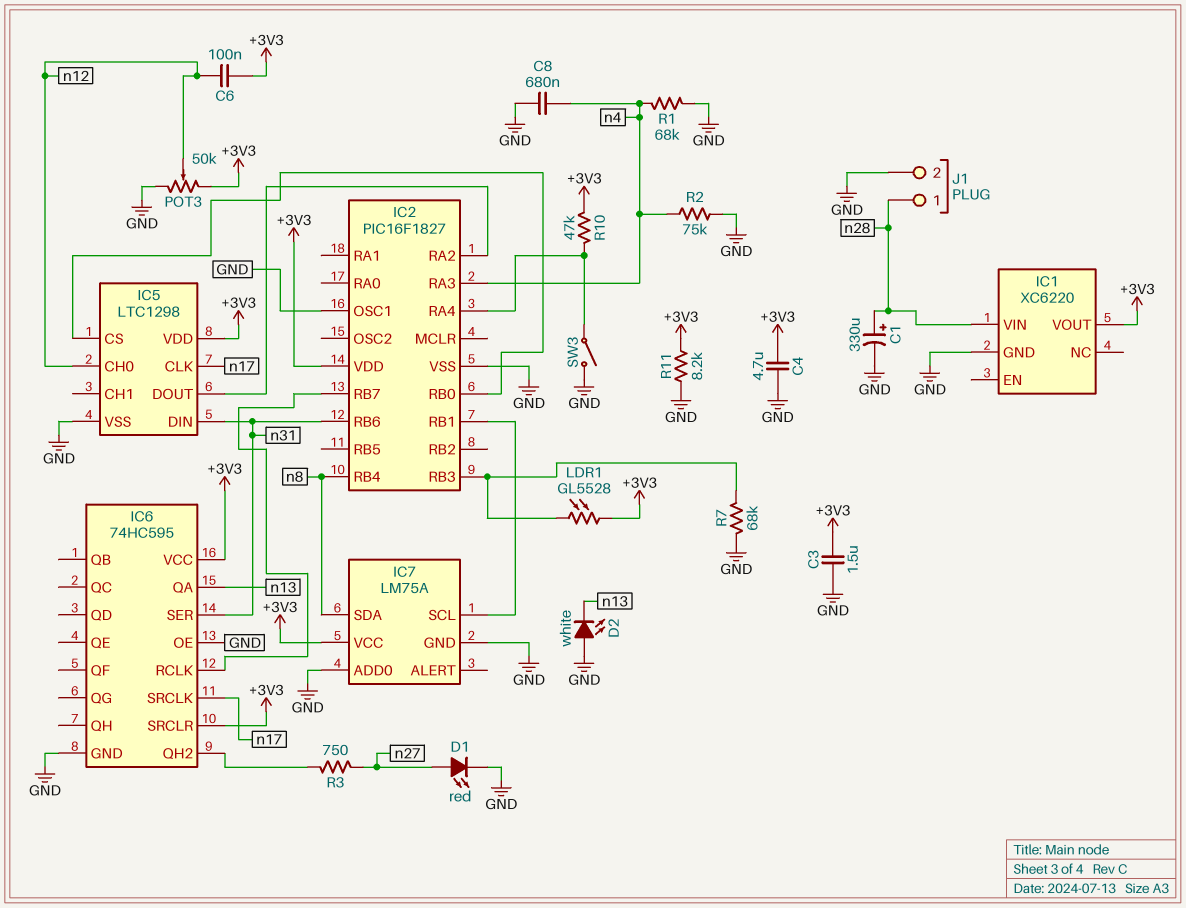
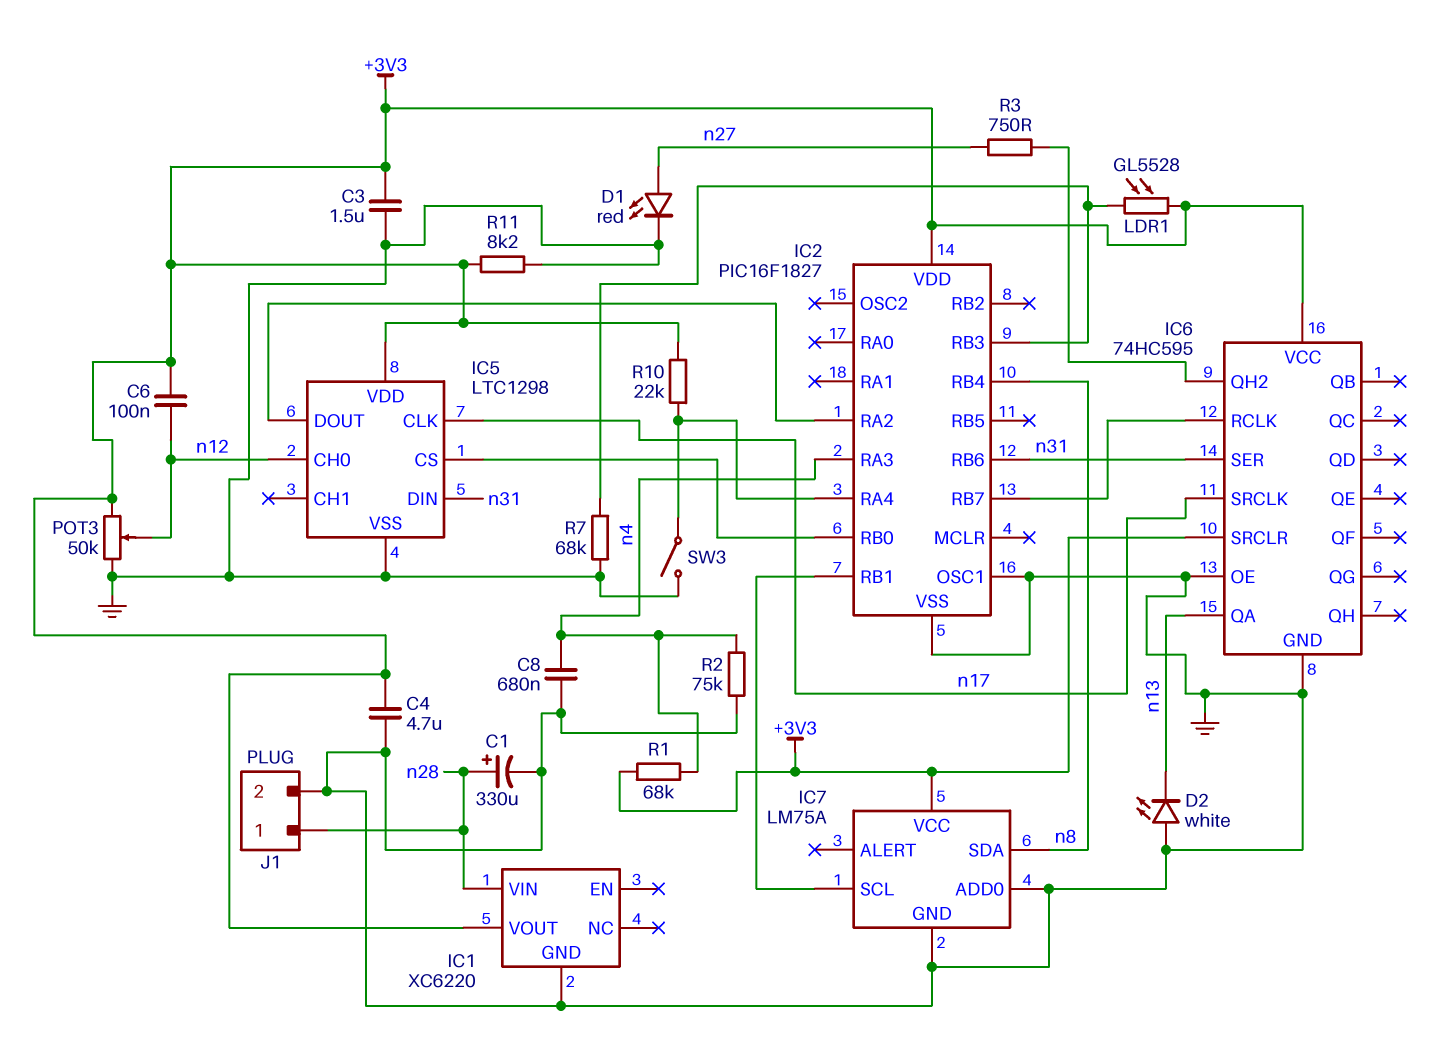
R1: 68k (GND, n4) -> 68k (+3V3, n4)
R10: 47k (+3V3, IC2/RA4) -> 22k (+3V3, IC2/RA4)

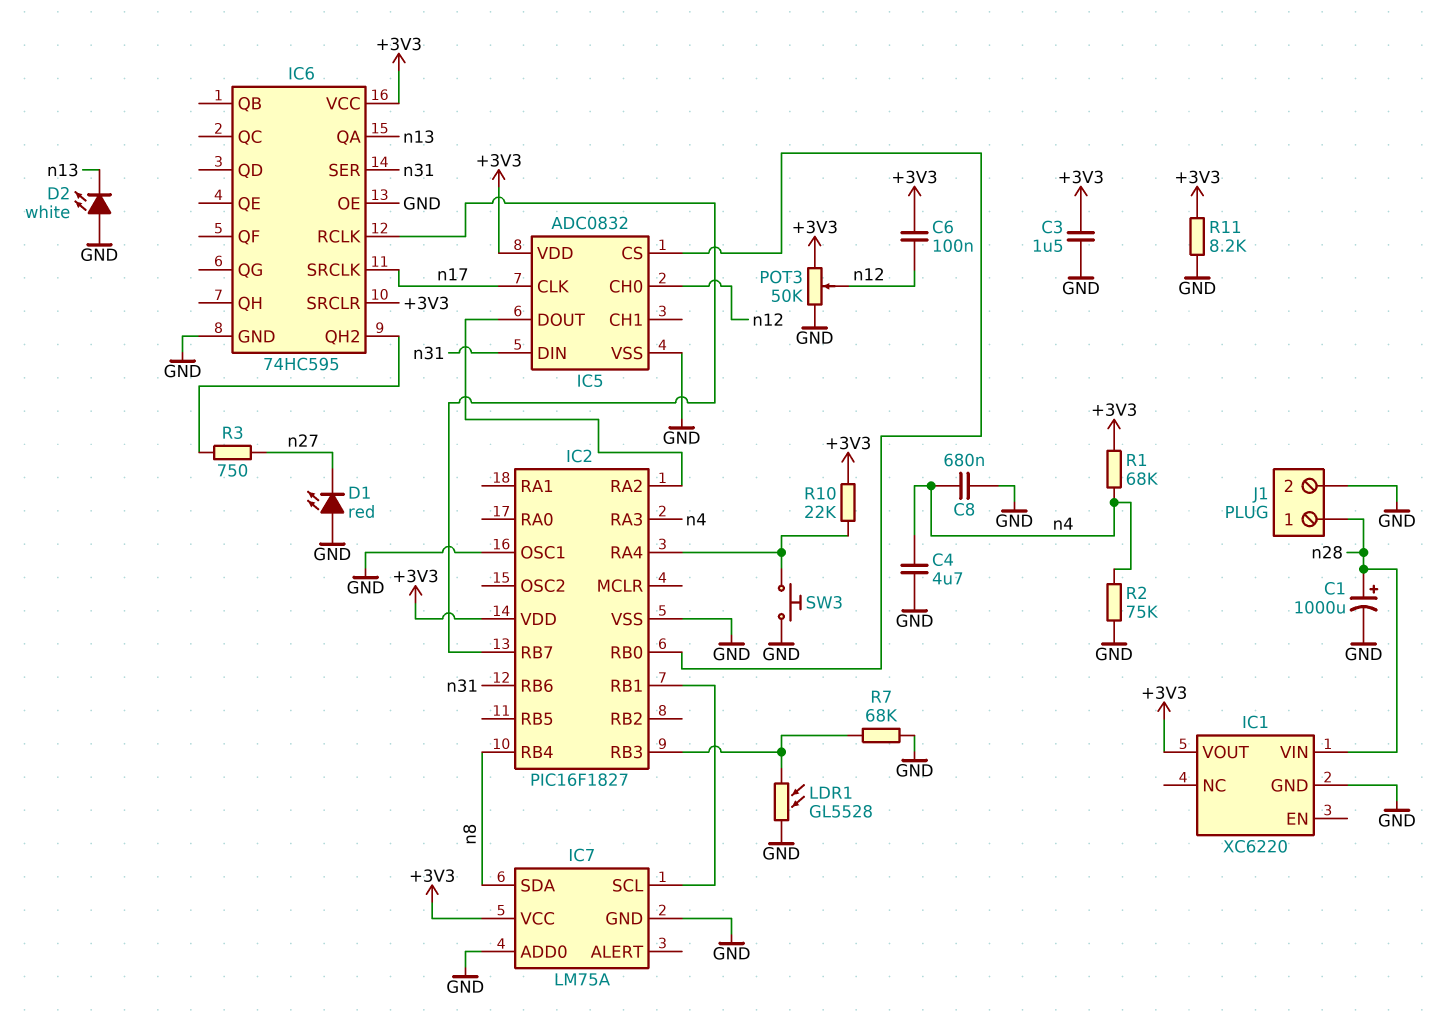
C1: 330uF (plus n28, minus GND) -> 1000uF (plus n28, minus GND)
C4: 4.7uF (+3V3, GND) -> 4.7uF (GND, n4)
D1: LED red (A n27, K GND) -> LED red (A GND, K n27)
IC5: LTC1298 -> ADC0832
LDR1: GL5528 (+3V3, IC2/RB3) -> GL5528 (GND, IC2/RB3)
SW3: switch (GND, IC2/RA4) -> button (GND, IC2/RA4)

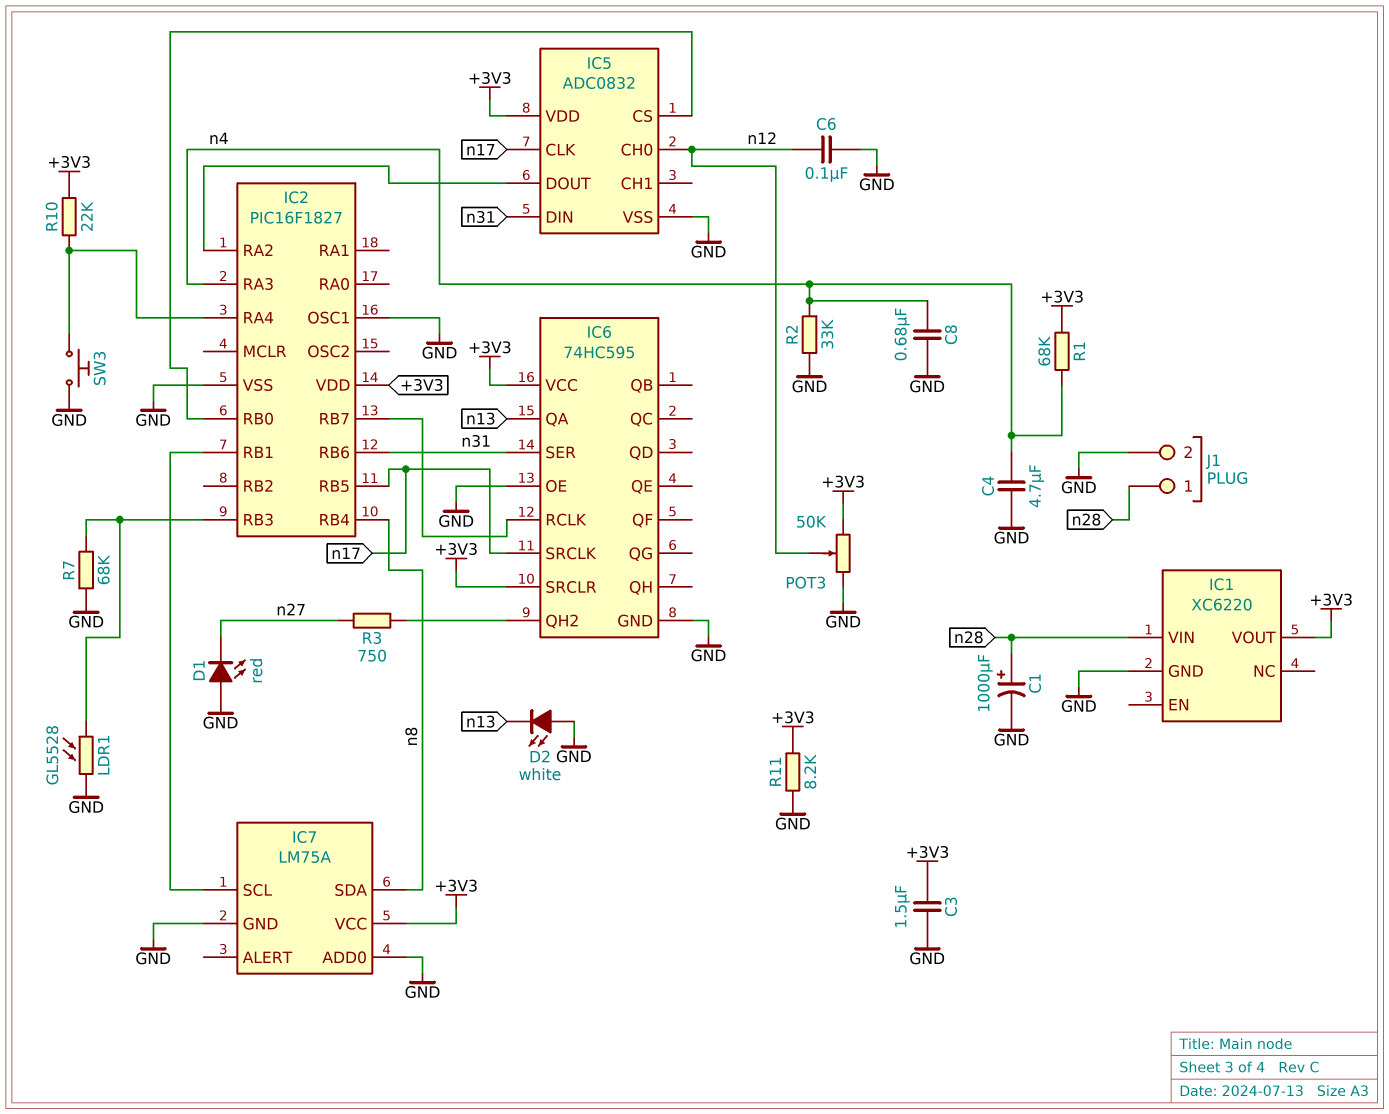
C6: 100nF (+3V3, n12) -> 100nF (GND, n12)
IC2 pin RB5: none -> n17
R2: 75k (GND, n4) -> 33k (GND, n4)

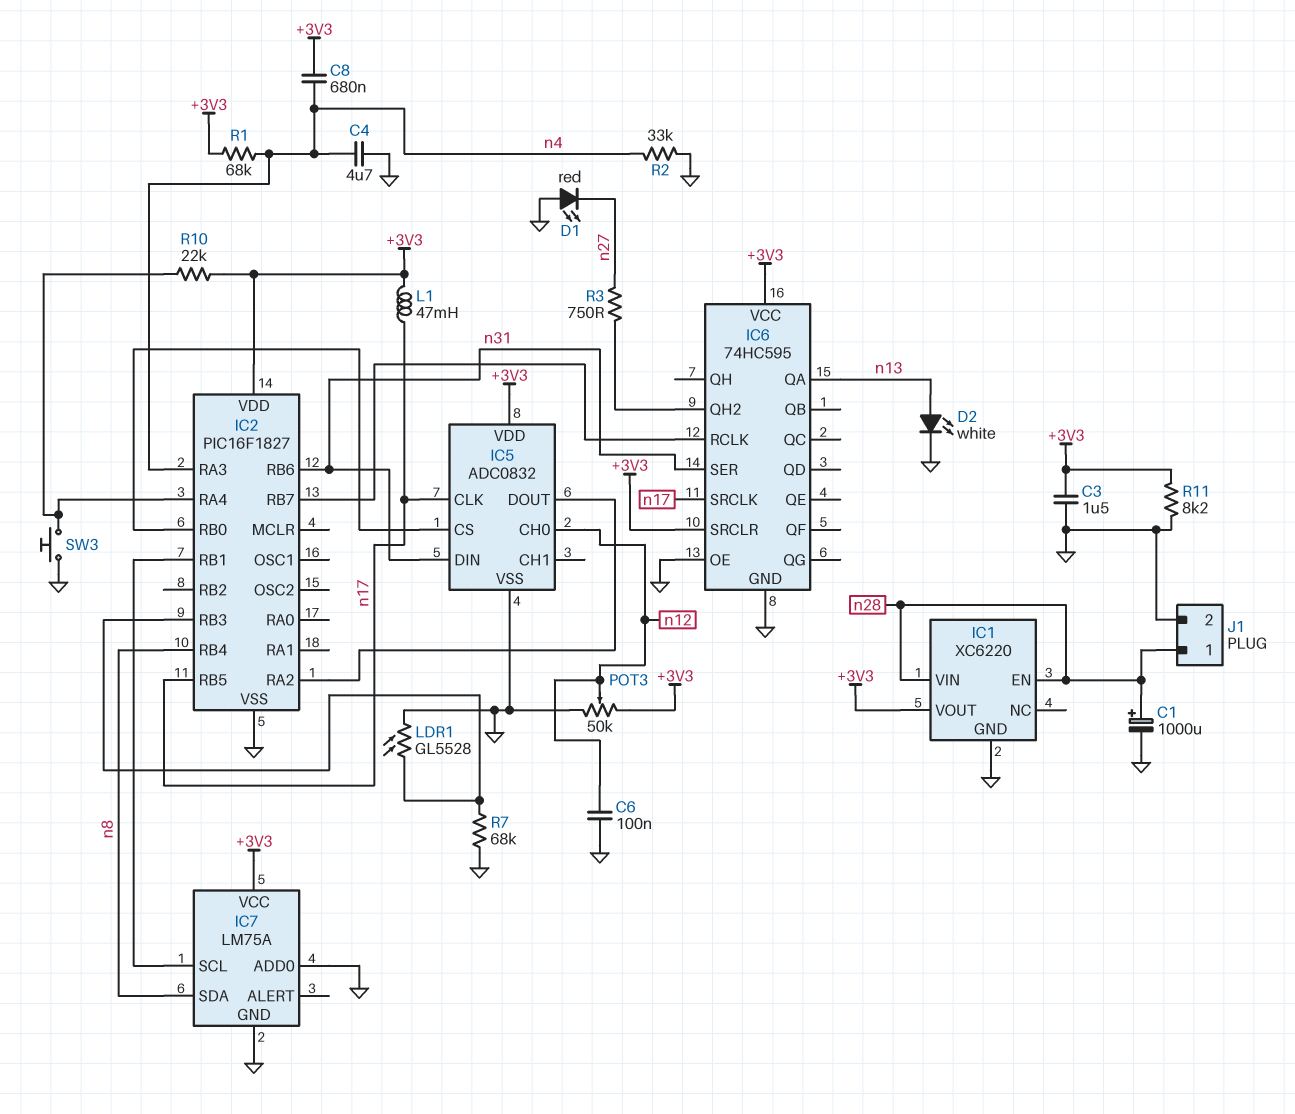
C8: 680nF (GND, n4) -> 680nF (+3V3, n4)
D2: LED white (A GND, K n13) -> LED white (A n13, K GND)
IC1 pin EN: none -> n28
IC2 pin OSC1: GND -> none
L1: none -> 47mH (+3V3, n17)

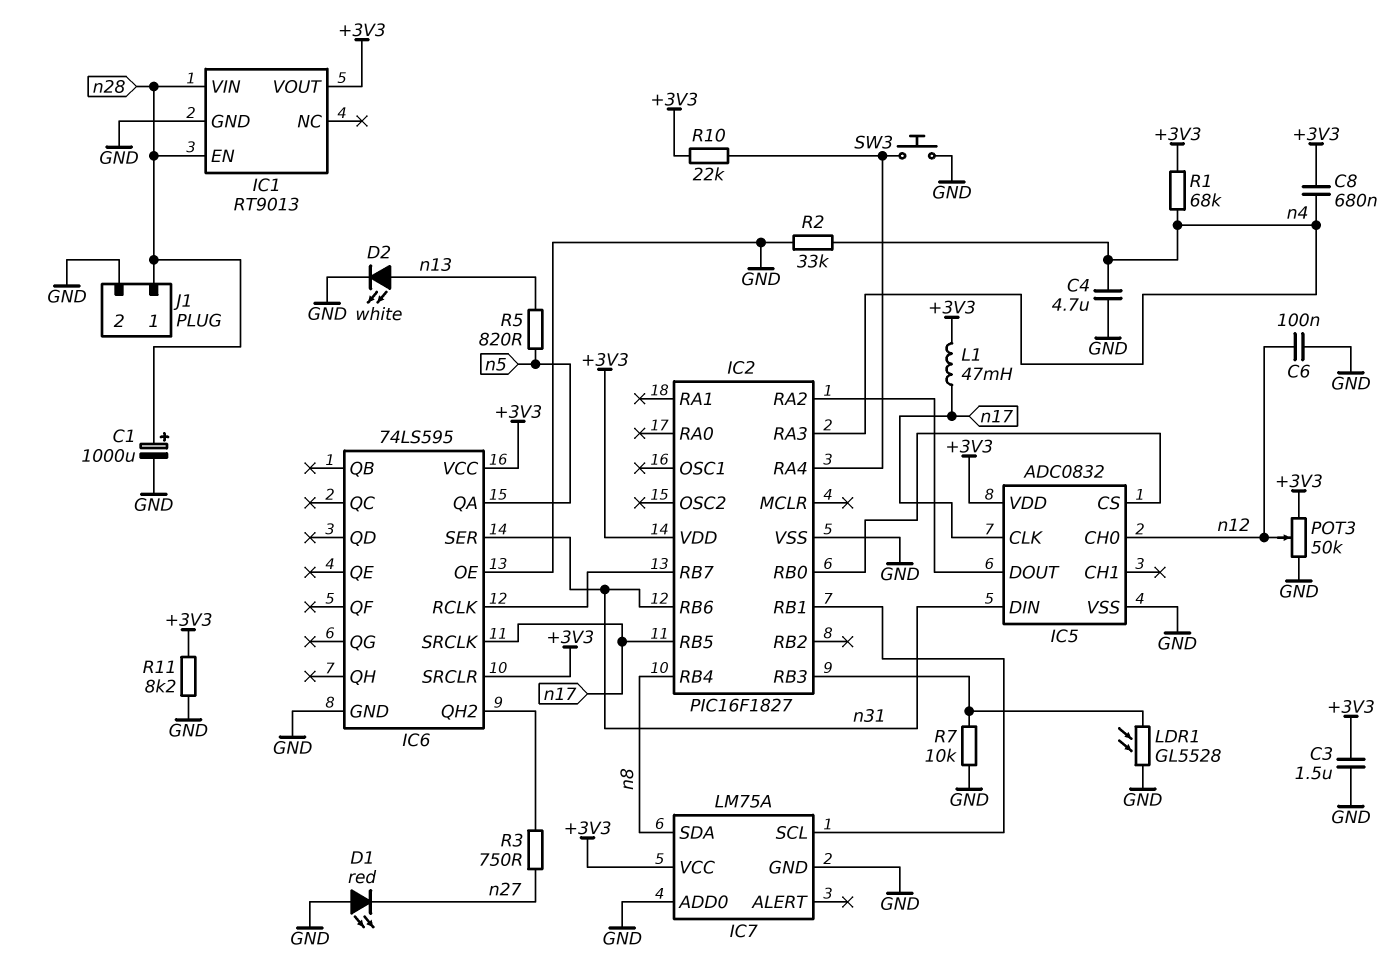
IC1: XC6220 -> RT9013
IC6: 74HC595 -> 74LS595
IC6 pin QA: n13 -> n5
R5: none -> 820 (n5, n13)
R7: 68k (GND, IC2/RB3) -> 10k (GND, IC2/RB3)

